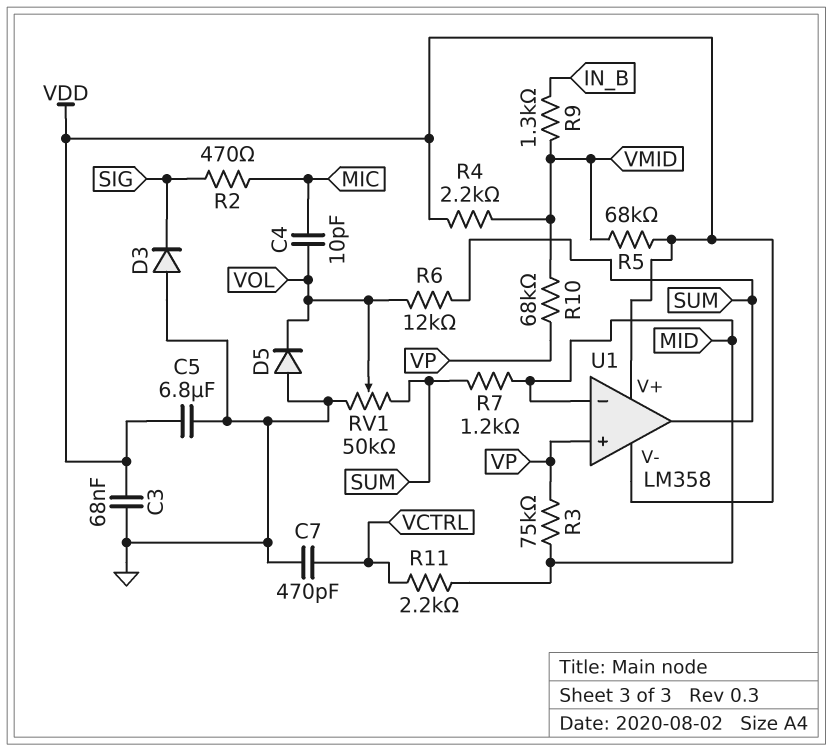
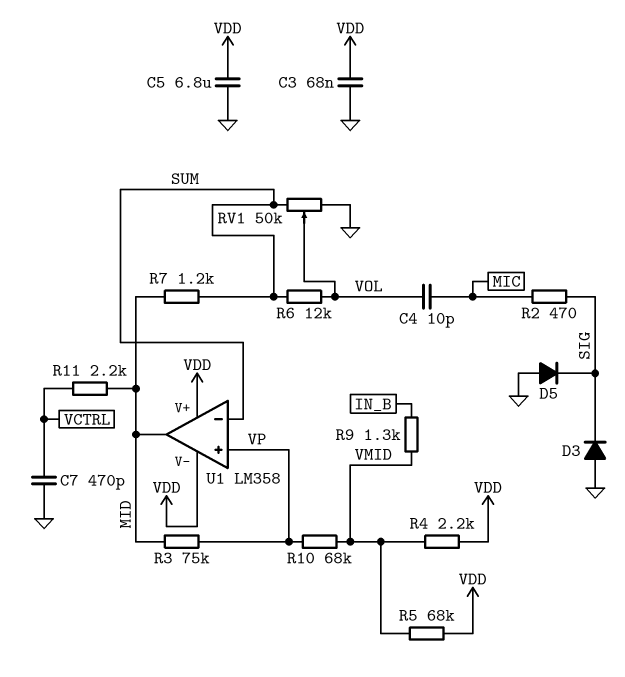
D5: diode (A GND, K VOL) -> diode (A GND, K SIG)
U1 pin in-: MID -> SUM
U1 pin out: SUM -> MID

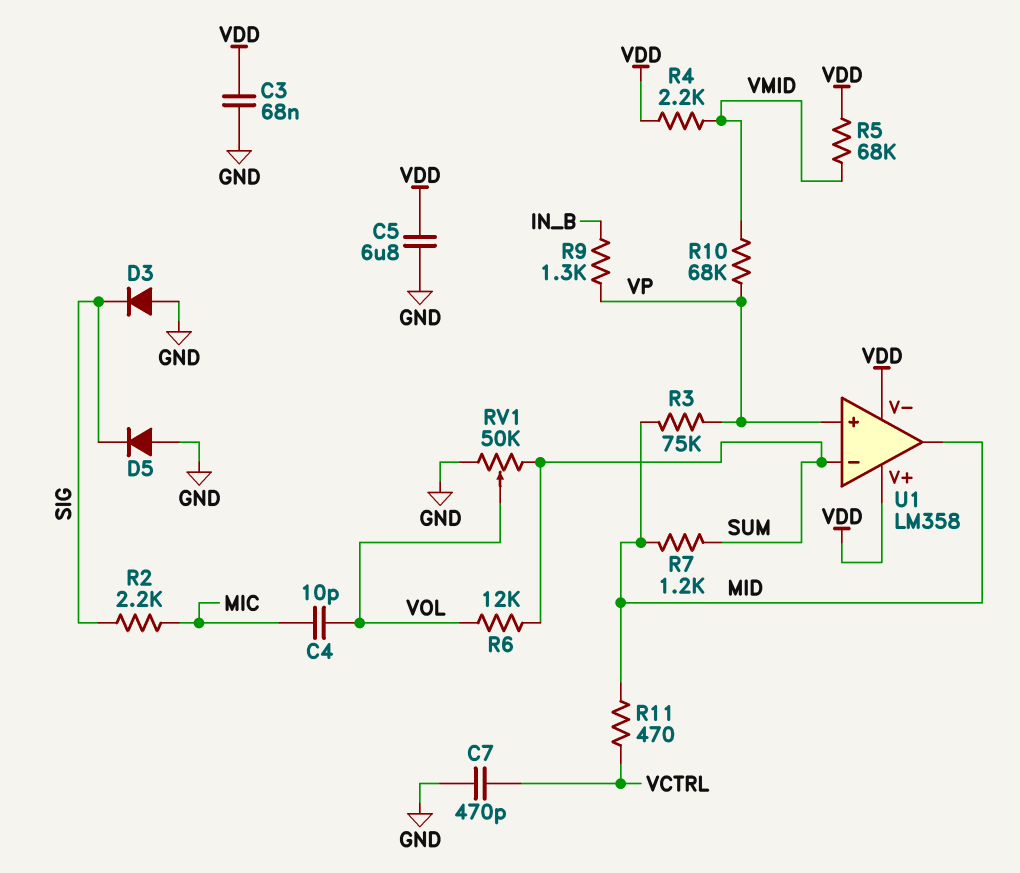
R2: 470 (MIC, SIG) -> 2.2k (MIC, SIG)
R9: 1.3k (IN_B, VMID) -> 1.3k (IN_B, VP)
R11: 2.2k (MID, VCTRL) -> 470 (MID, VCTRL)

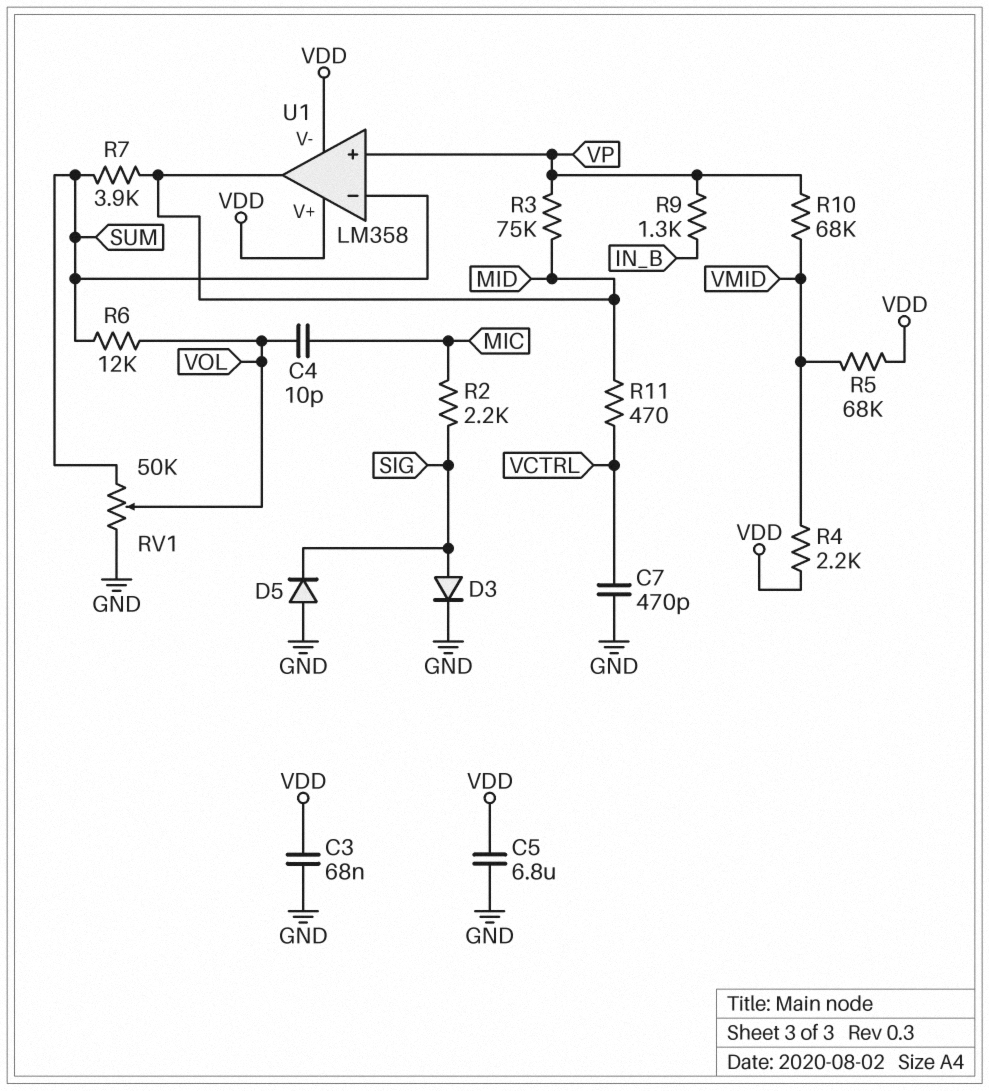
D3: diode (A GND, K SIG) -> diode (A SIG, K GND)
R7: 1.2k (MID, SUM) -> 3.9k (MID, SUM)

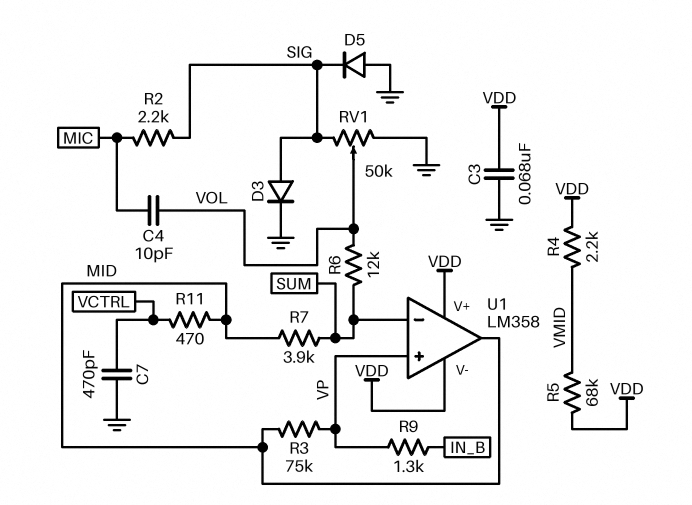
C5: 6.8uF (GND, VDD) -> none
R10: 68k (VMID, VP) -> none
RV1: 50k (GND, SUM, wiper VOL) -> 50k (GND, SIG, wiper VOL)

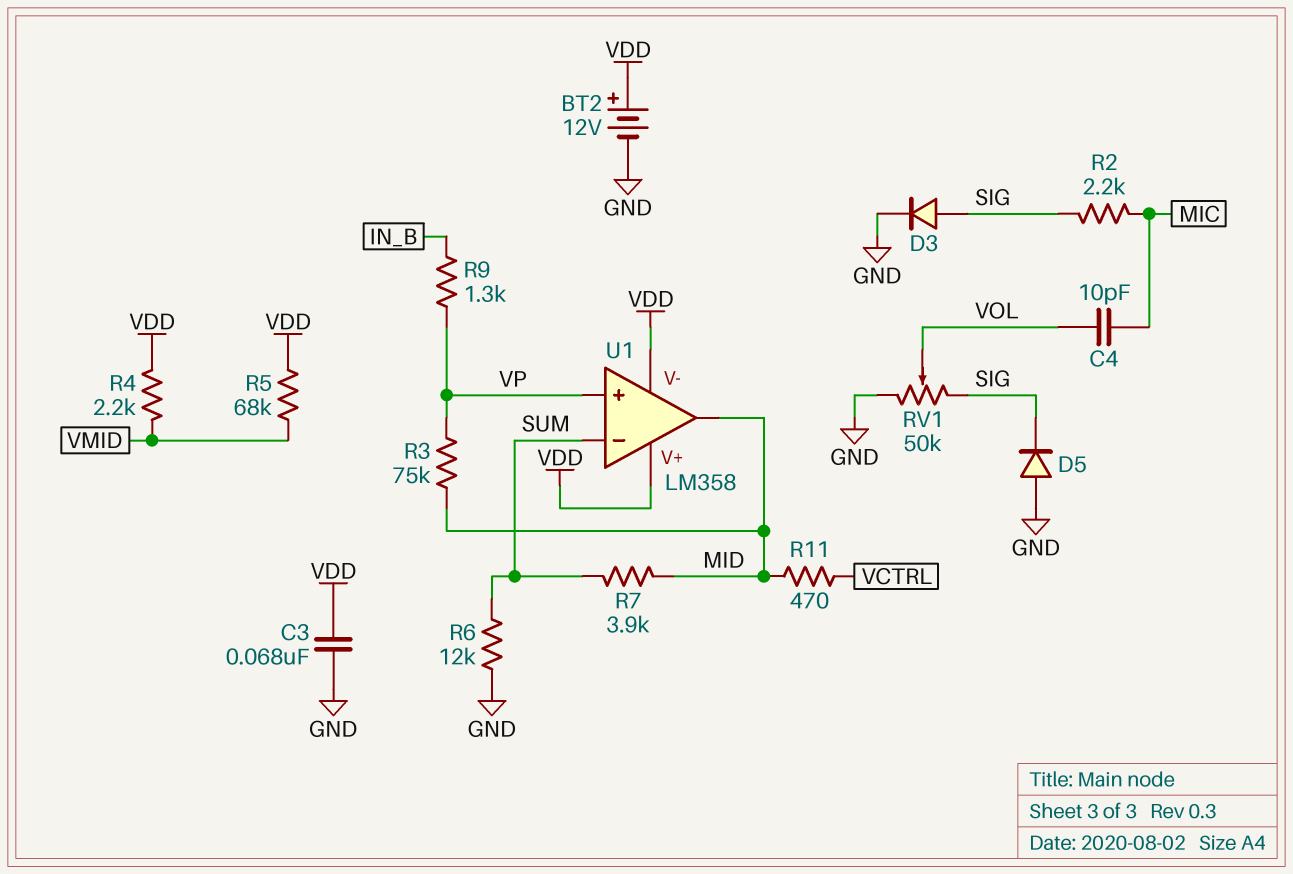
BT2: none -> 12V (plus VDD, minus GND)
C7: 470pF (GND, VCTRL) -> none
R6: 12k (SUM, VOL) -> 12k (GND, SUM)

